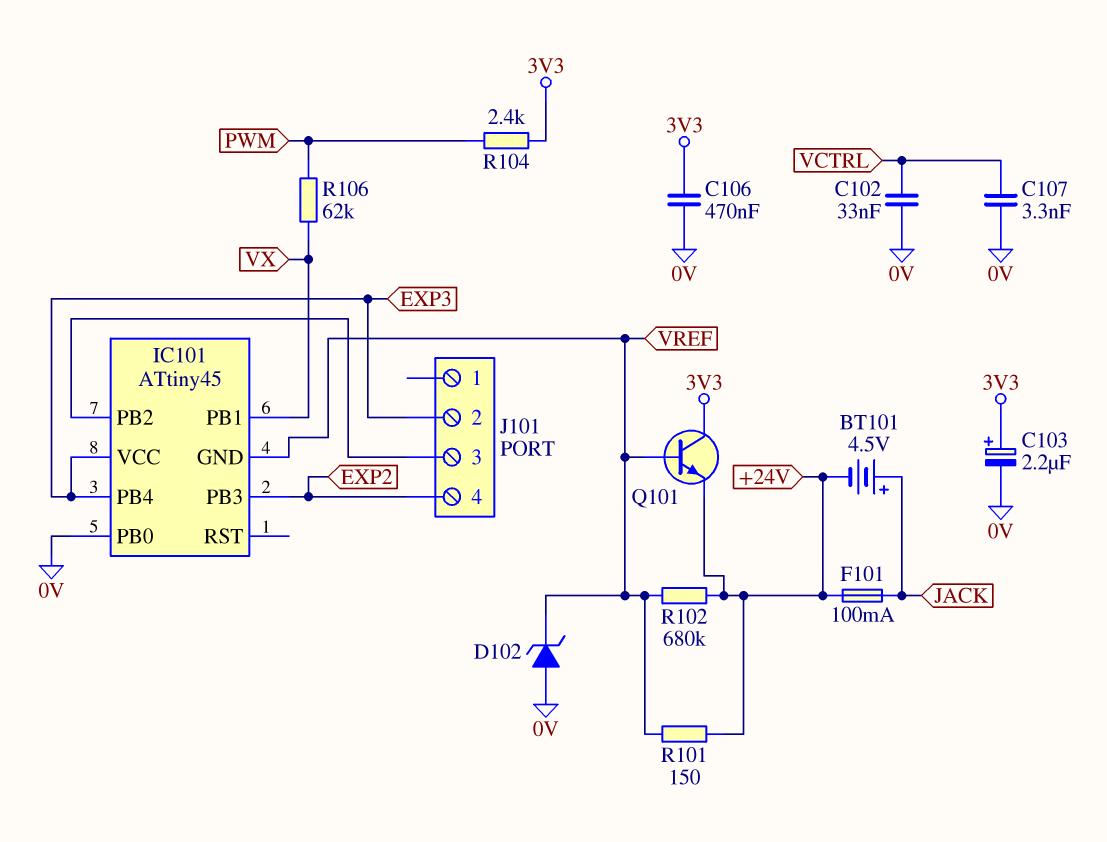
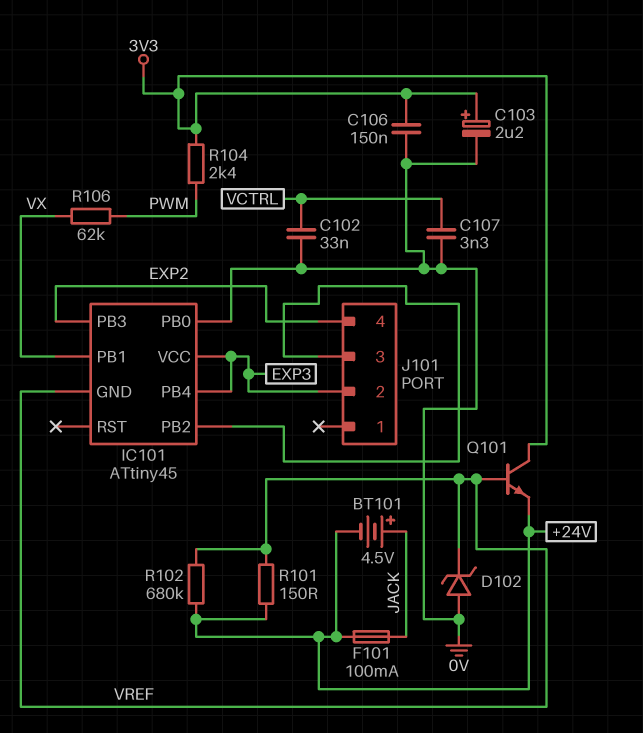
C106: 470nF (0V, 3V3) -> 150nF (0V, 3V3)

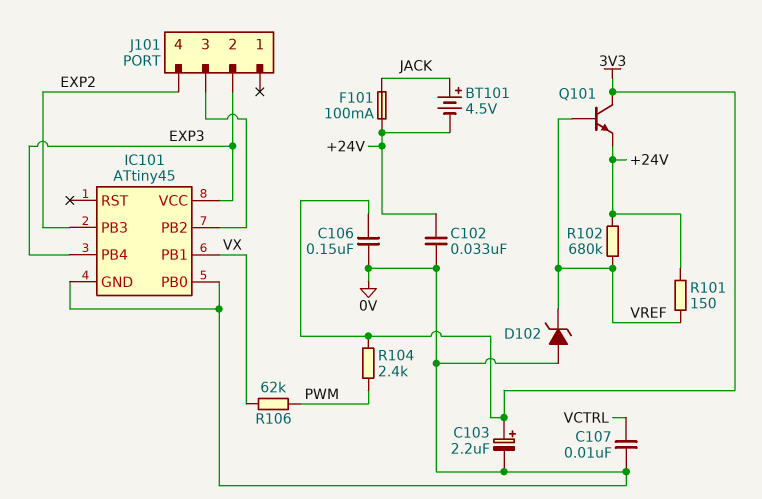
C102: 33nF (0V, VCTRL) -> 33nF (+24V, 0V)
C107: 3.3nF (0V, VCTRL) -> 10nF (0V, VCTRL)
IC101 pin GND: VREF -> 0V

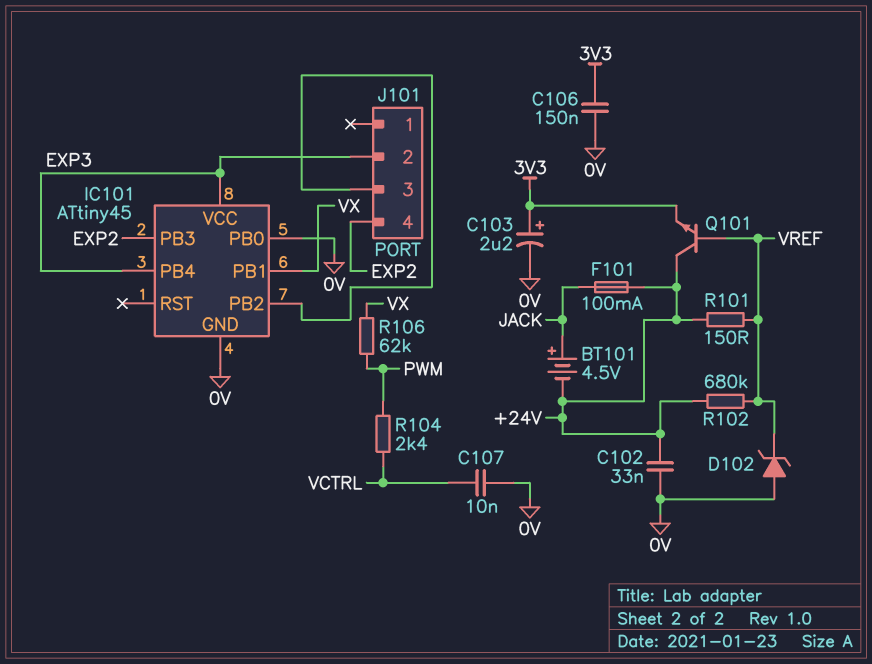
Q101: NPN (B VREF, C 3V3, E +24V) -> NPN (B VREF, C +24V, E 3V3)
R104: 2.4k (3V3, PWM) -> 2.4k (PWM, VCTRL)

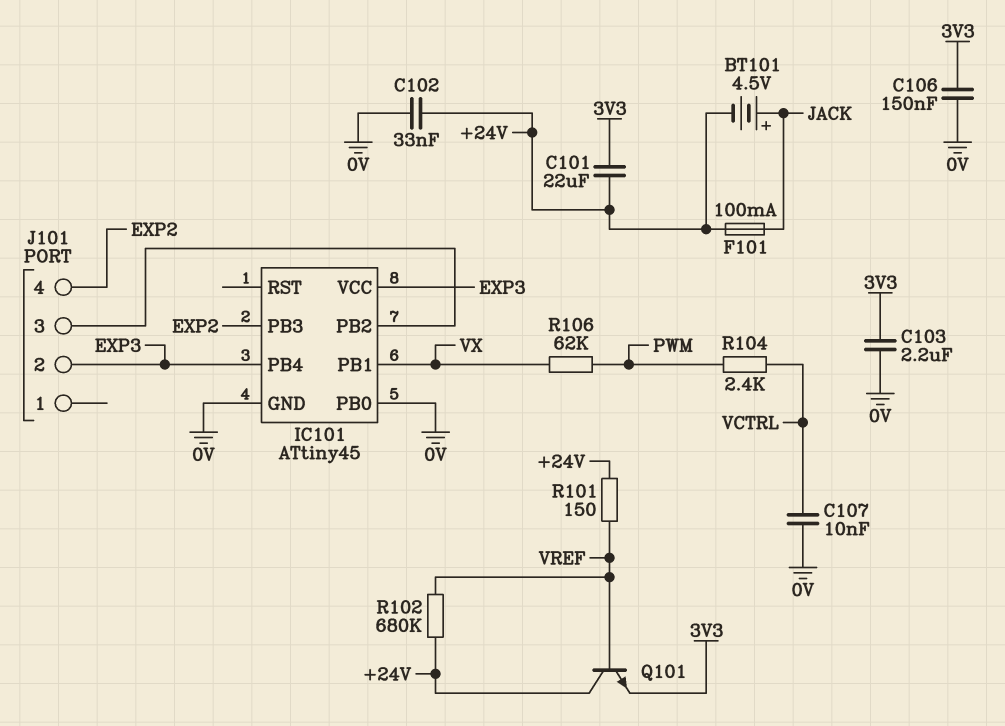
C101: none -> 22uF (+24V, 3V3)
C103: 2.2uF (plus 3V3, minus 0V) -> 2.2uF (0V, 3V3)
D102: zener (A 0V, K VREF) -> none

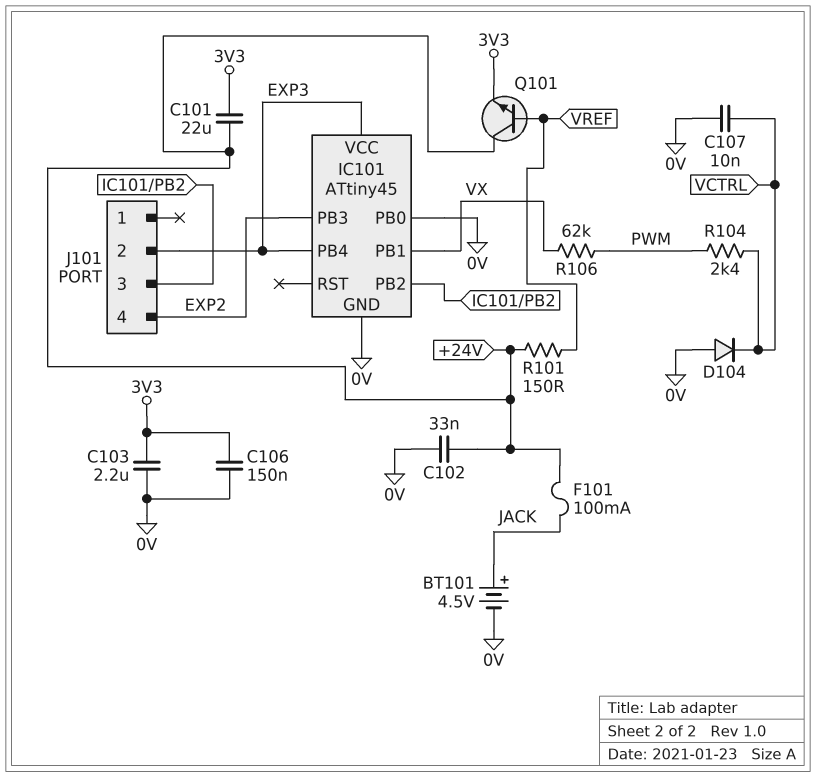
BT101: 4.5V (plus JACK, minus +24V) -> 4.5V (plus JACK, minus 0V)
D104: none -> diode (A 0V, K VCTRL)
R102: 680k (+24V, VREF) -> none

